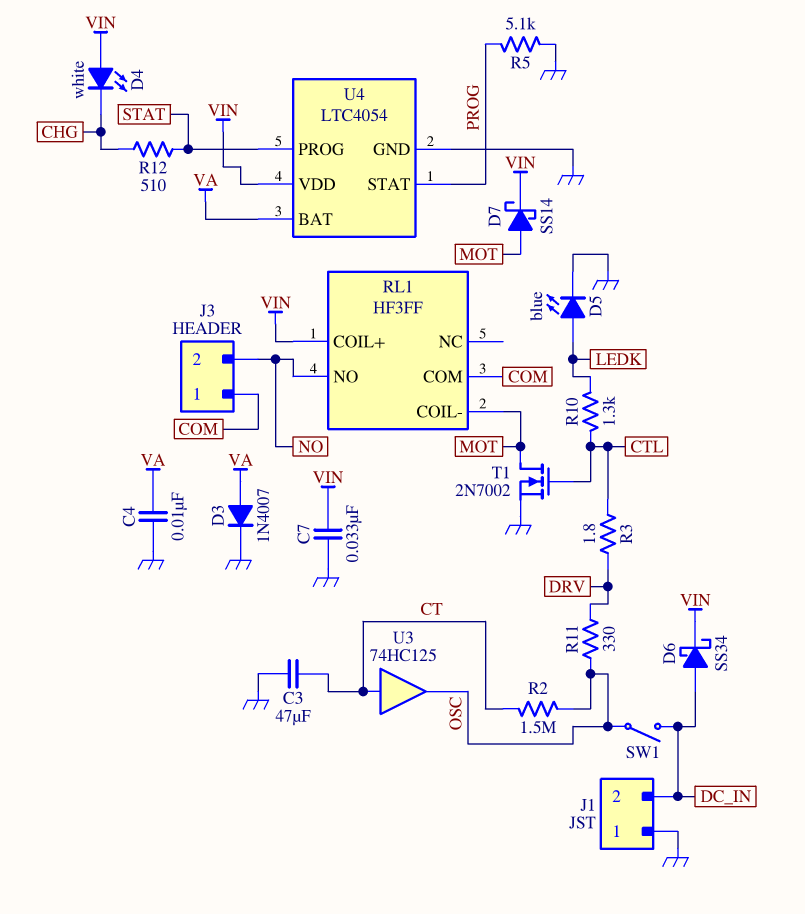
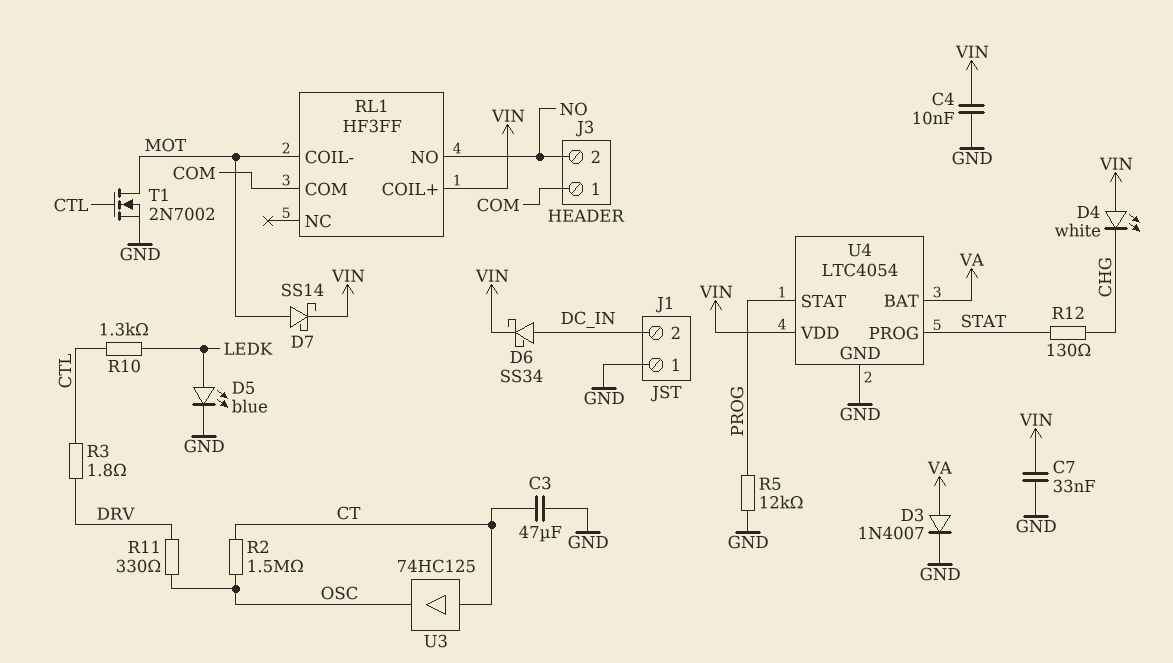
C4: 10nF (GND, VA) -> 10nF (GND, VIN)
R5: 5.1k (GND, PROG) -> 12k (GND, PROG)
R12: 510 (CHG, STAT) -> 130 (CHG, STAT)
SW1: switch (DC_IN, OSC) -> none

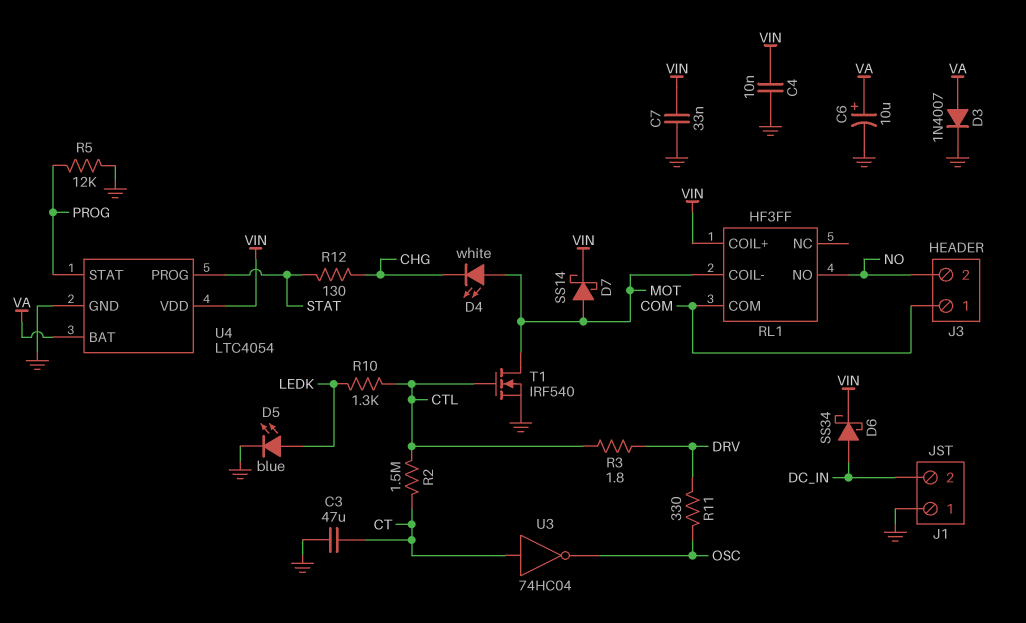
C6: none -> 10uF (plus VA, minus GND)
D4: LED white (A VIN, K CHG) -> LED white (A MOT, K CHG)
R2: 1.5M (CT, OSC) -> 1.5M (CT, CTL)
T1: NMOS 2N7002 (G CTL, D MOT, S GND) -> NMOS IRF540 (G CTL, D MOT, S GND)
U3: buffer 74HC125 (in CT, out OSC) -> NOT 74HC04 (in CT, out OSC)

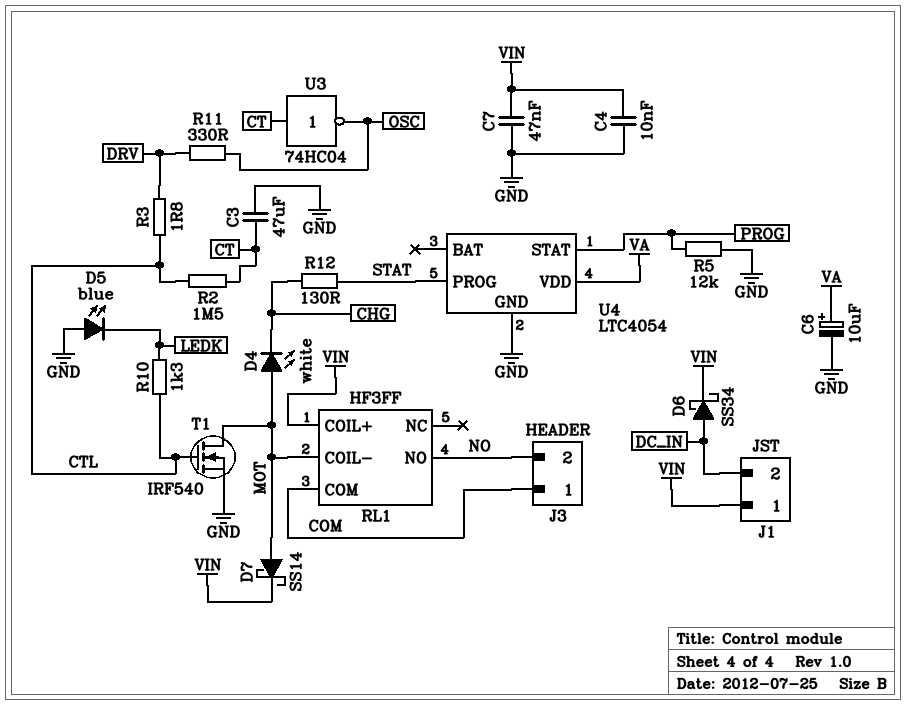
C7: 33nF (GND, VIN) -> 47nF (GND, VIN)
D3: diode 1N4007 (A VA, K GND) -> none
D5: LED blue (A LEDK, K GND) -> LED blue (A GND, K LEDK)
J1 pin 1: GND -> VIN
U4 pin BAT: VA -> none
U4 pin VDD: VIN -> VA

